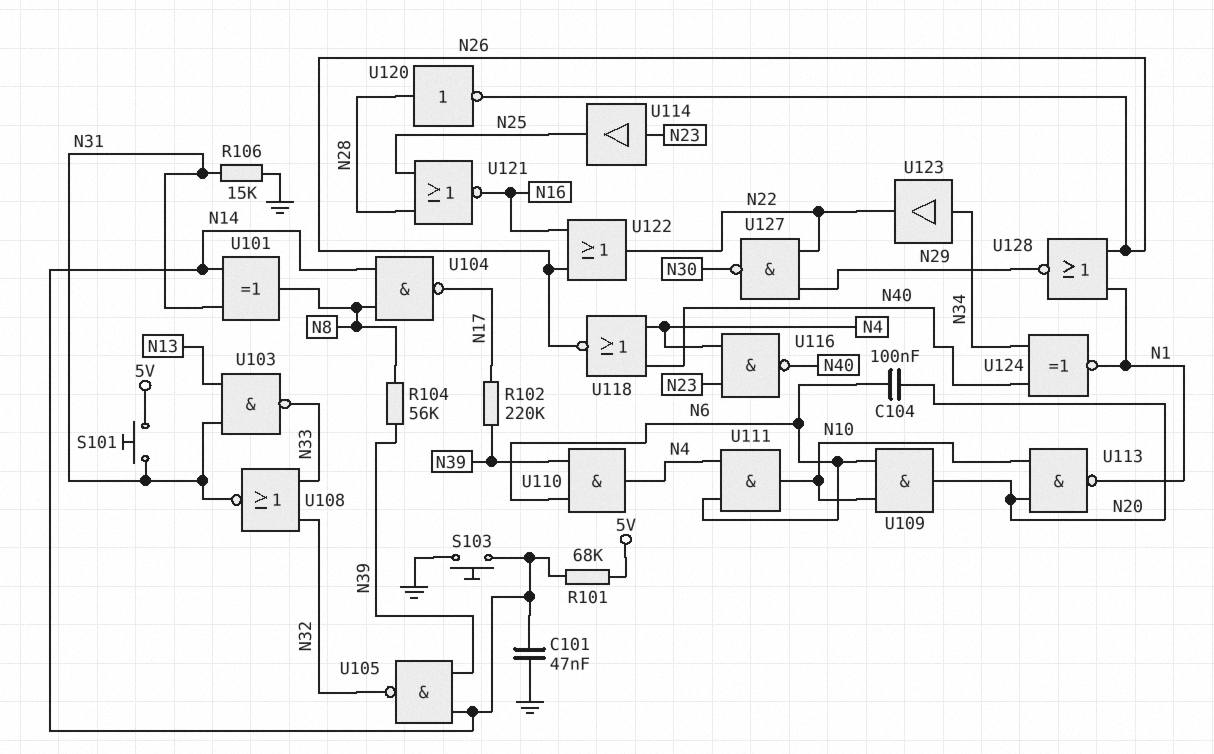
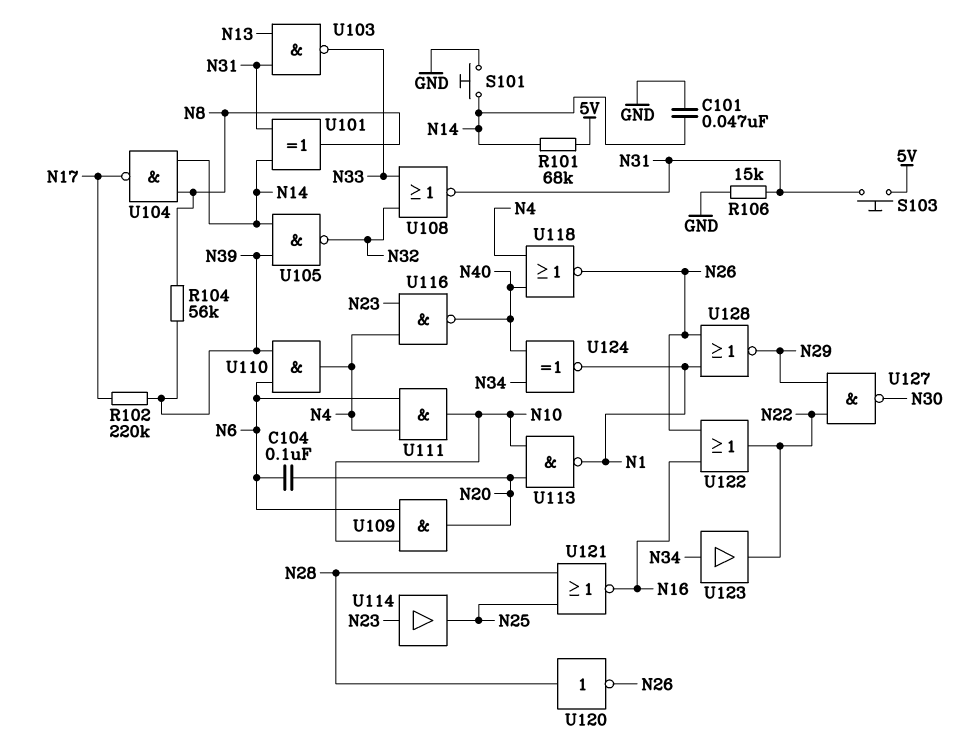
S101: button (5V, N31) -> button (GND, N14)
S103: button (GND, N14) -> button (5V, N31)

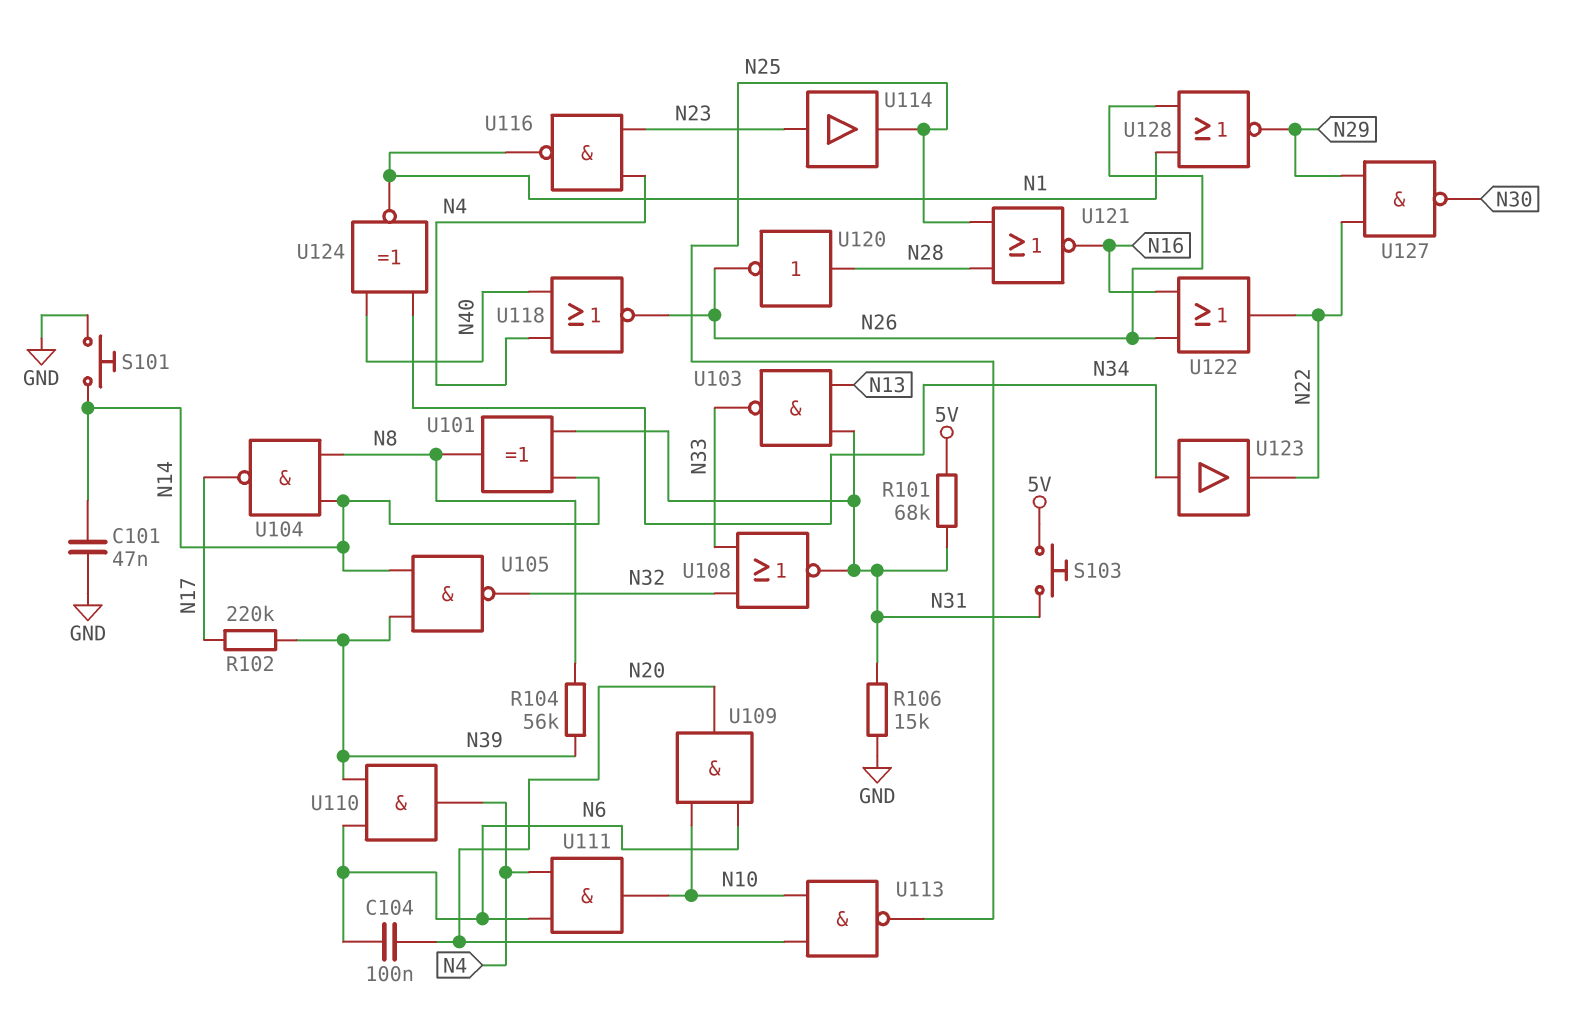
R101: 68k (5V, N14) -> 68k (5V, N31)
U113: NAND (in N10, in N20, out N1) -> NAND (in N10, in N20, out N25)
U116: NAND (in N4, in N23, out N40) -> NAND (in N4, in N23, out N1)

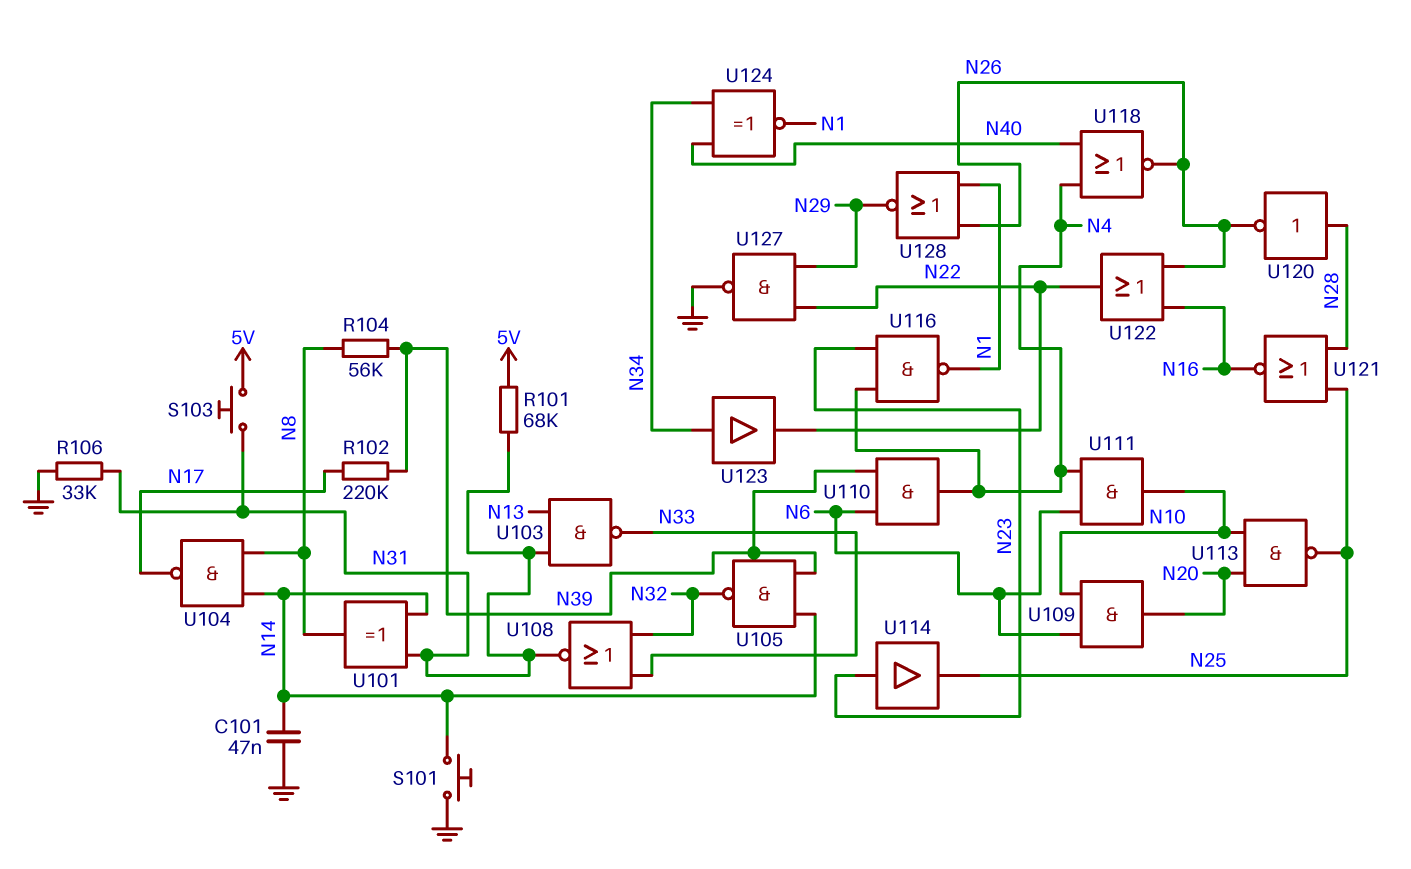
C104: 100nF (N6, N20) -> none
R106: 15k (GND, N31) -> 33k (GND, N31)
U127: NAND (in N22, in N29, out N30) -> NAND (in N22, in N29, out GND)

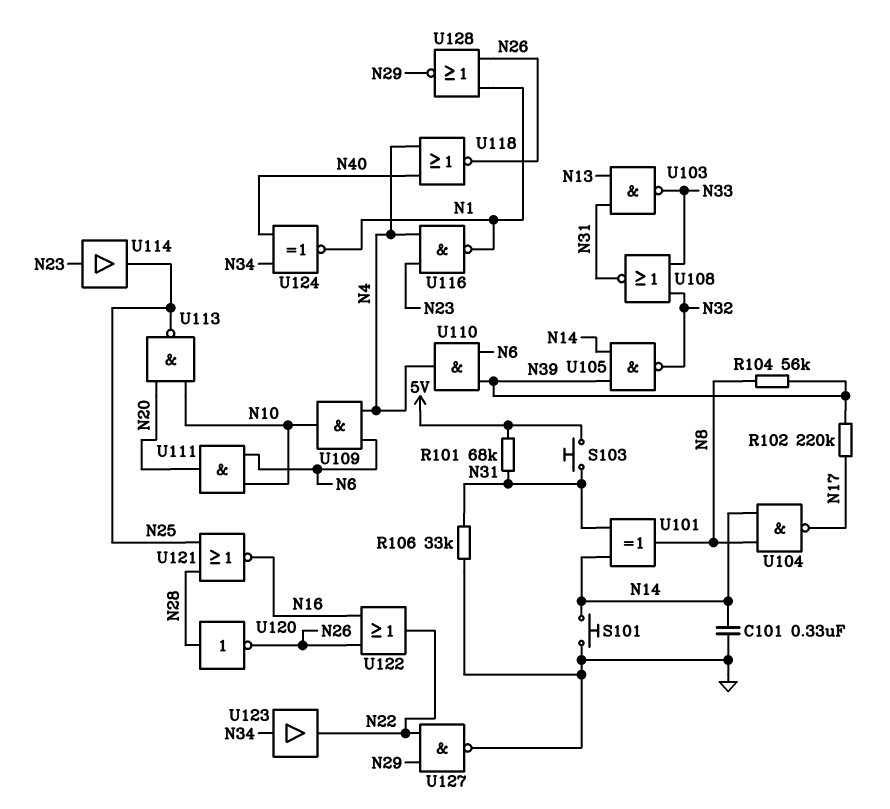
C101: 47nF (GND, N14) -> 330nF (GND, N14)
U109: AND (in N6, in N10, out N20) -> AND (in N4, in N6, out N10)
U111: AND (in N4, in N6, out N10) -> AND (in N6, in N10, out N20)

